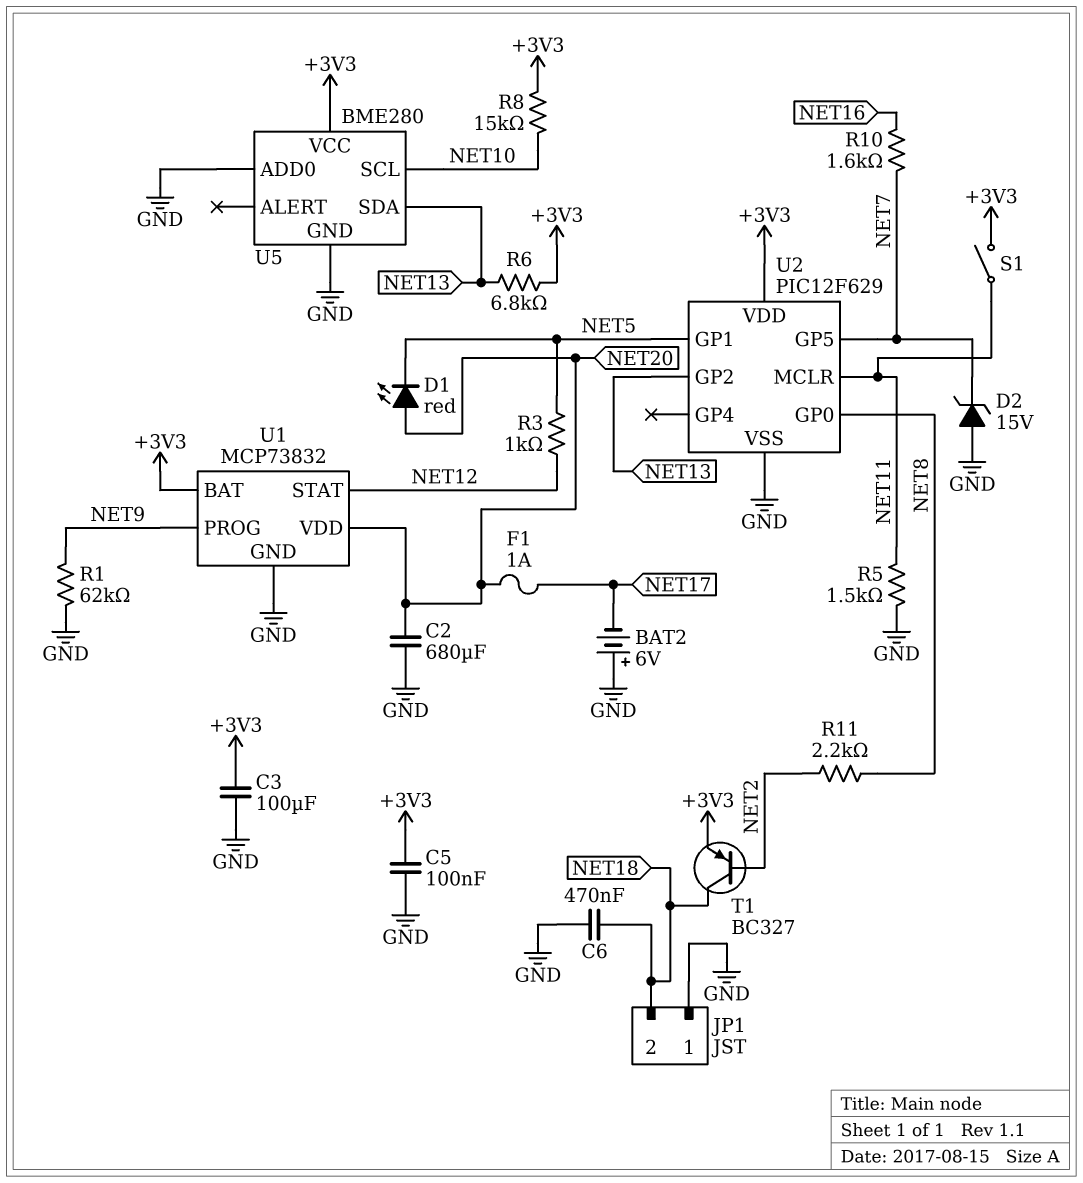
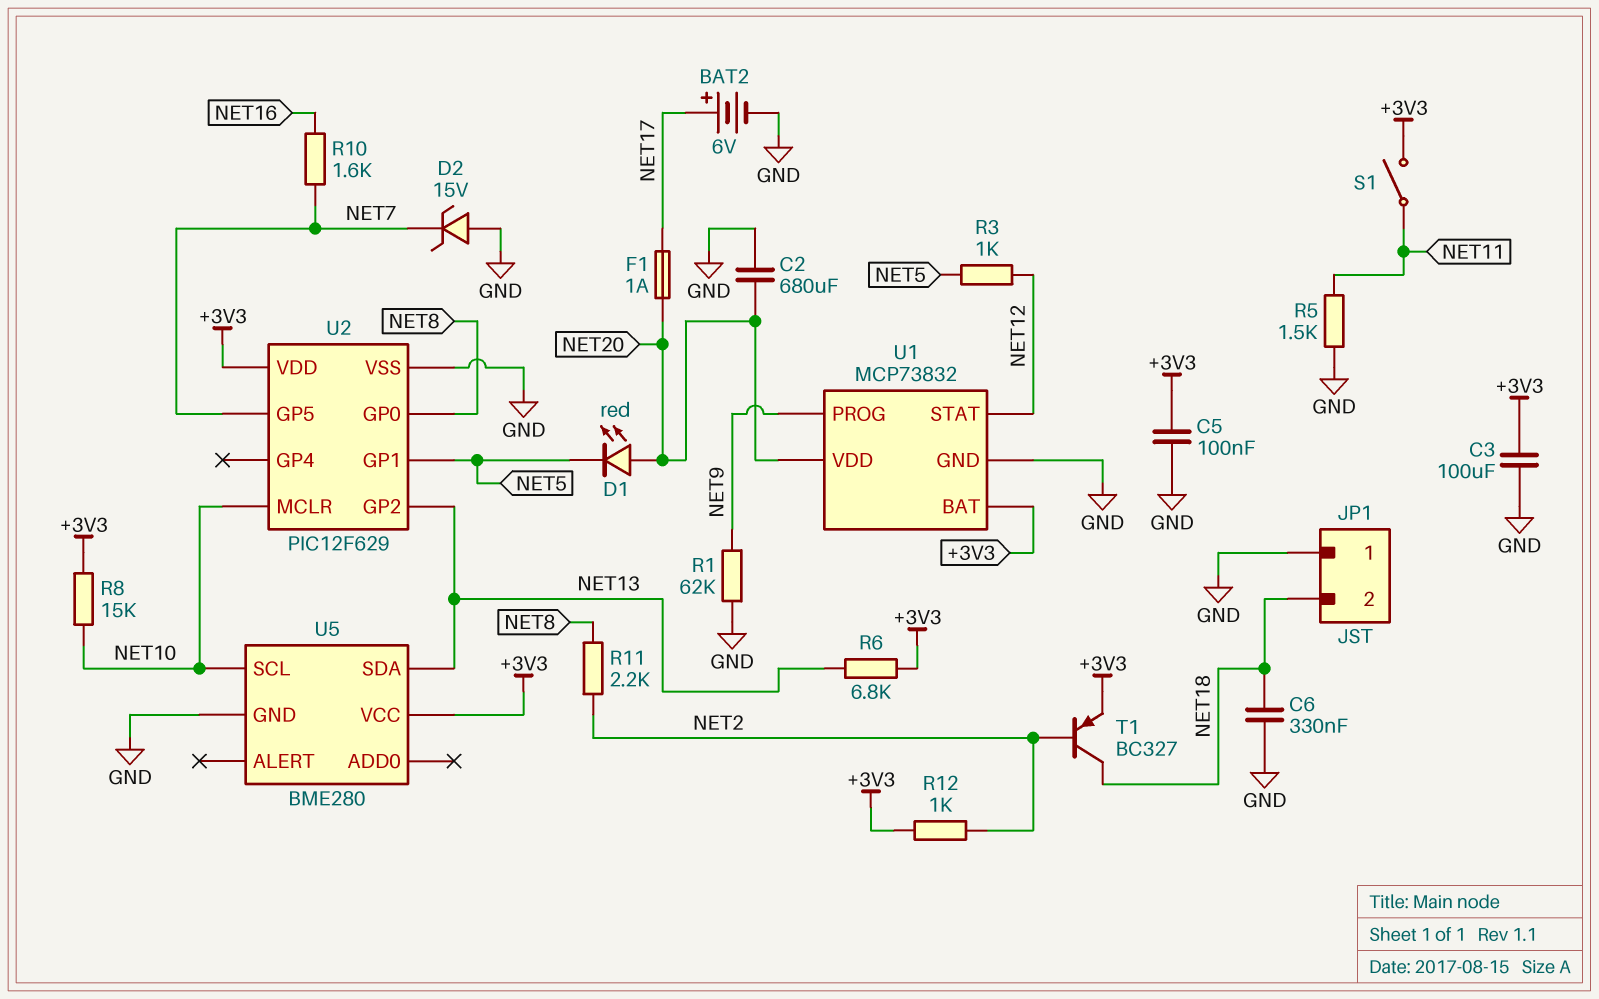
BAT2: 6V (plus GND, minus NET17) -> 6V (plus NET17, minus GND)
C6: 470nF (GND, NET18) -> 330nF (GND, NET18)
R12: none -> 1k (+3V3, NET2)
U2 pin MCLR: NET11 -> NET10
U5 pin ADD0: GND -> none

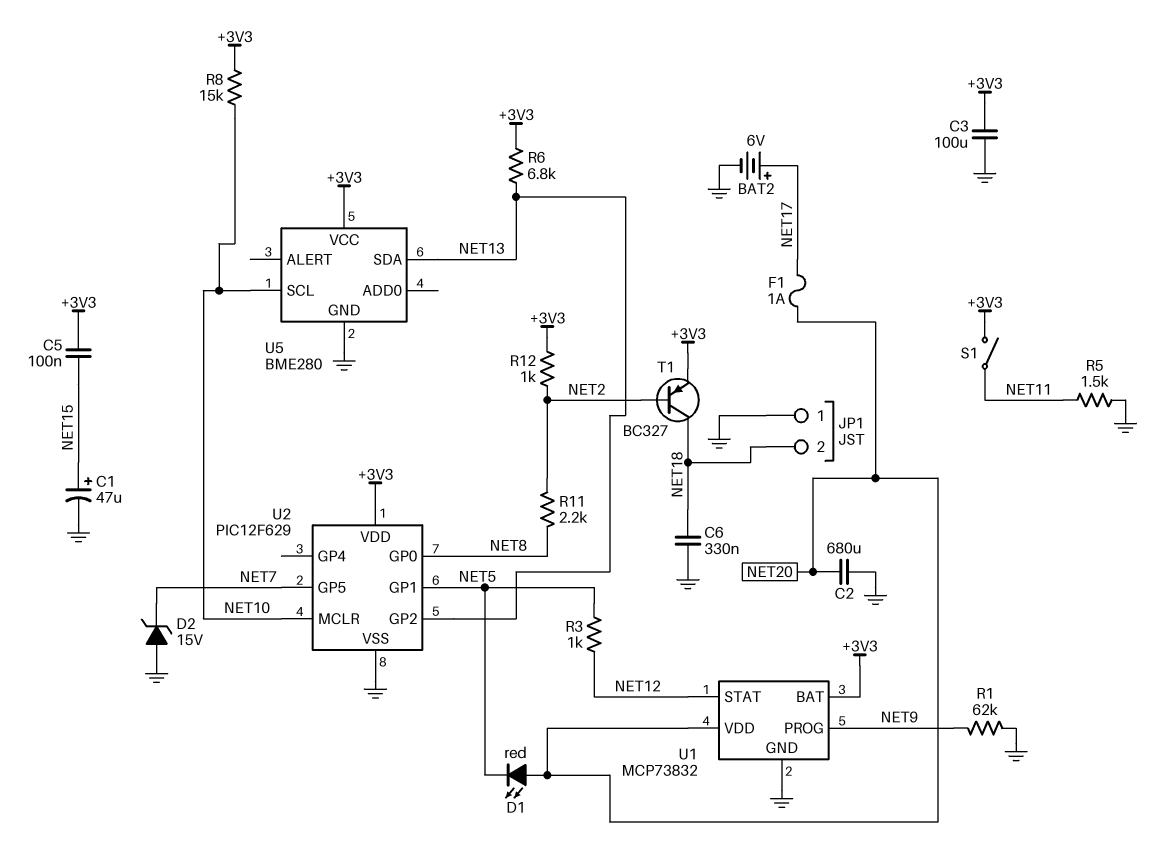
C1: none -> 47uF (plus NET15, minus GND)
C5: 100nF (+3V3, GND) -> 100nF (+3V3, NET15)
R10: 1.6k (NET7, NET16) -> none

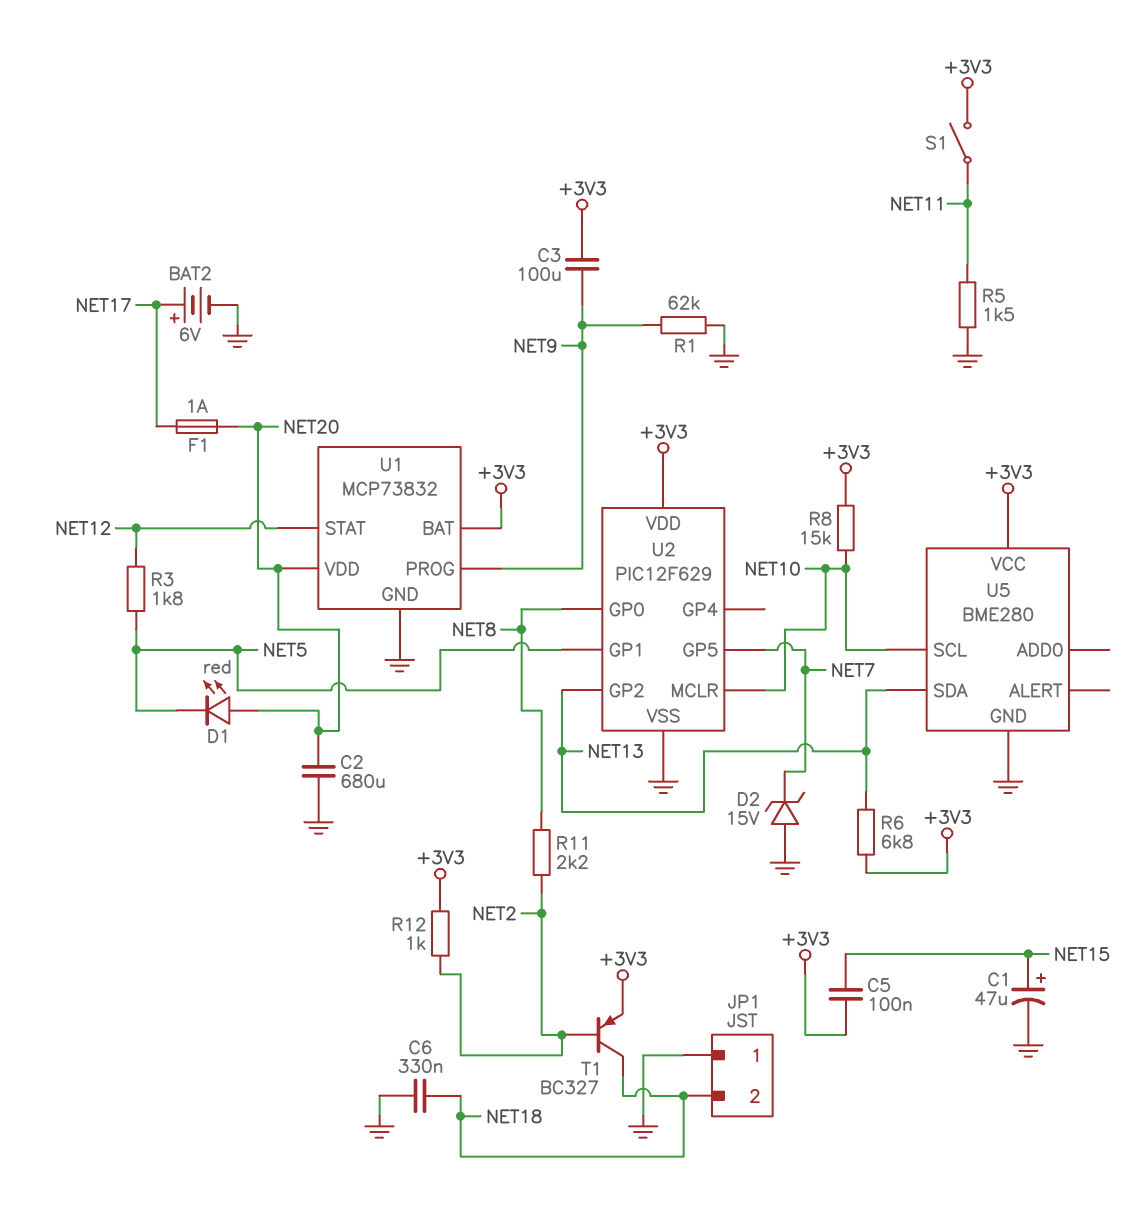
C3: 100uF (+3V3, GND) -> 100uF (+3V3, NET9)
R3: 1k (NET5, NET12) -> 1.8k (NET5, NET12)

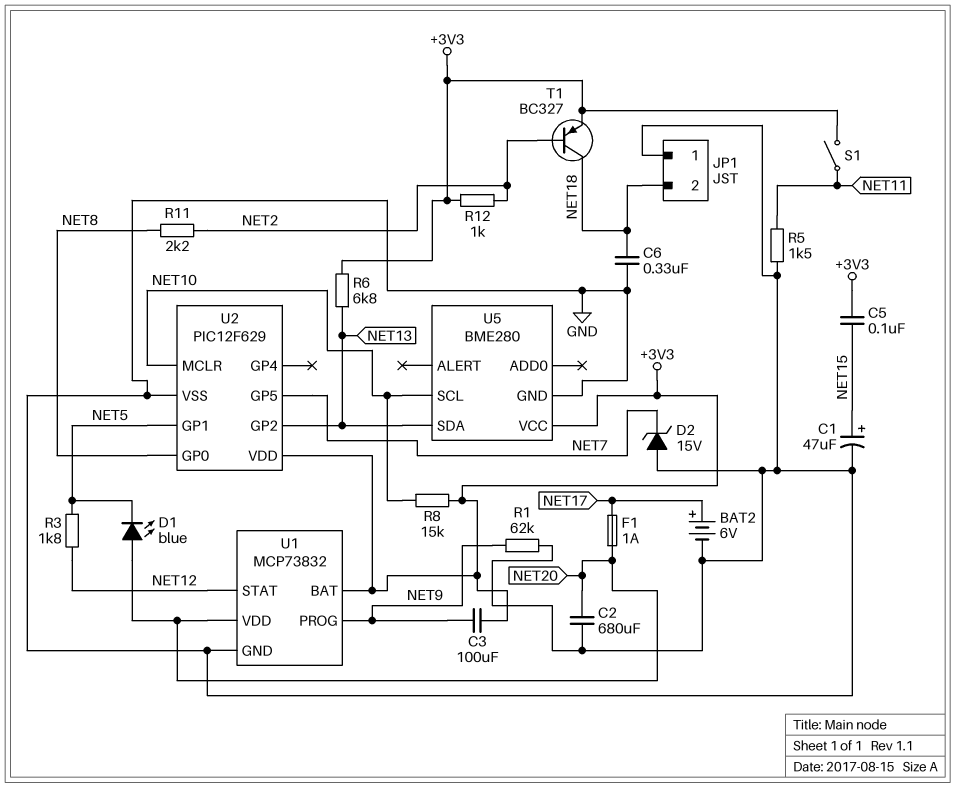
D1: LED red (A NET20, K NET5) -> LED blue (A NET20, K NET5)

